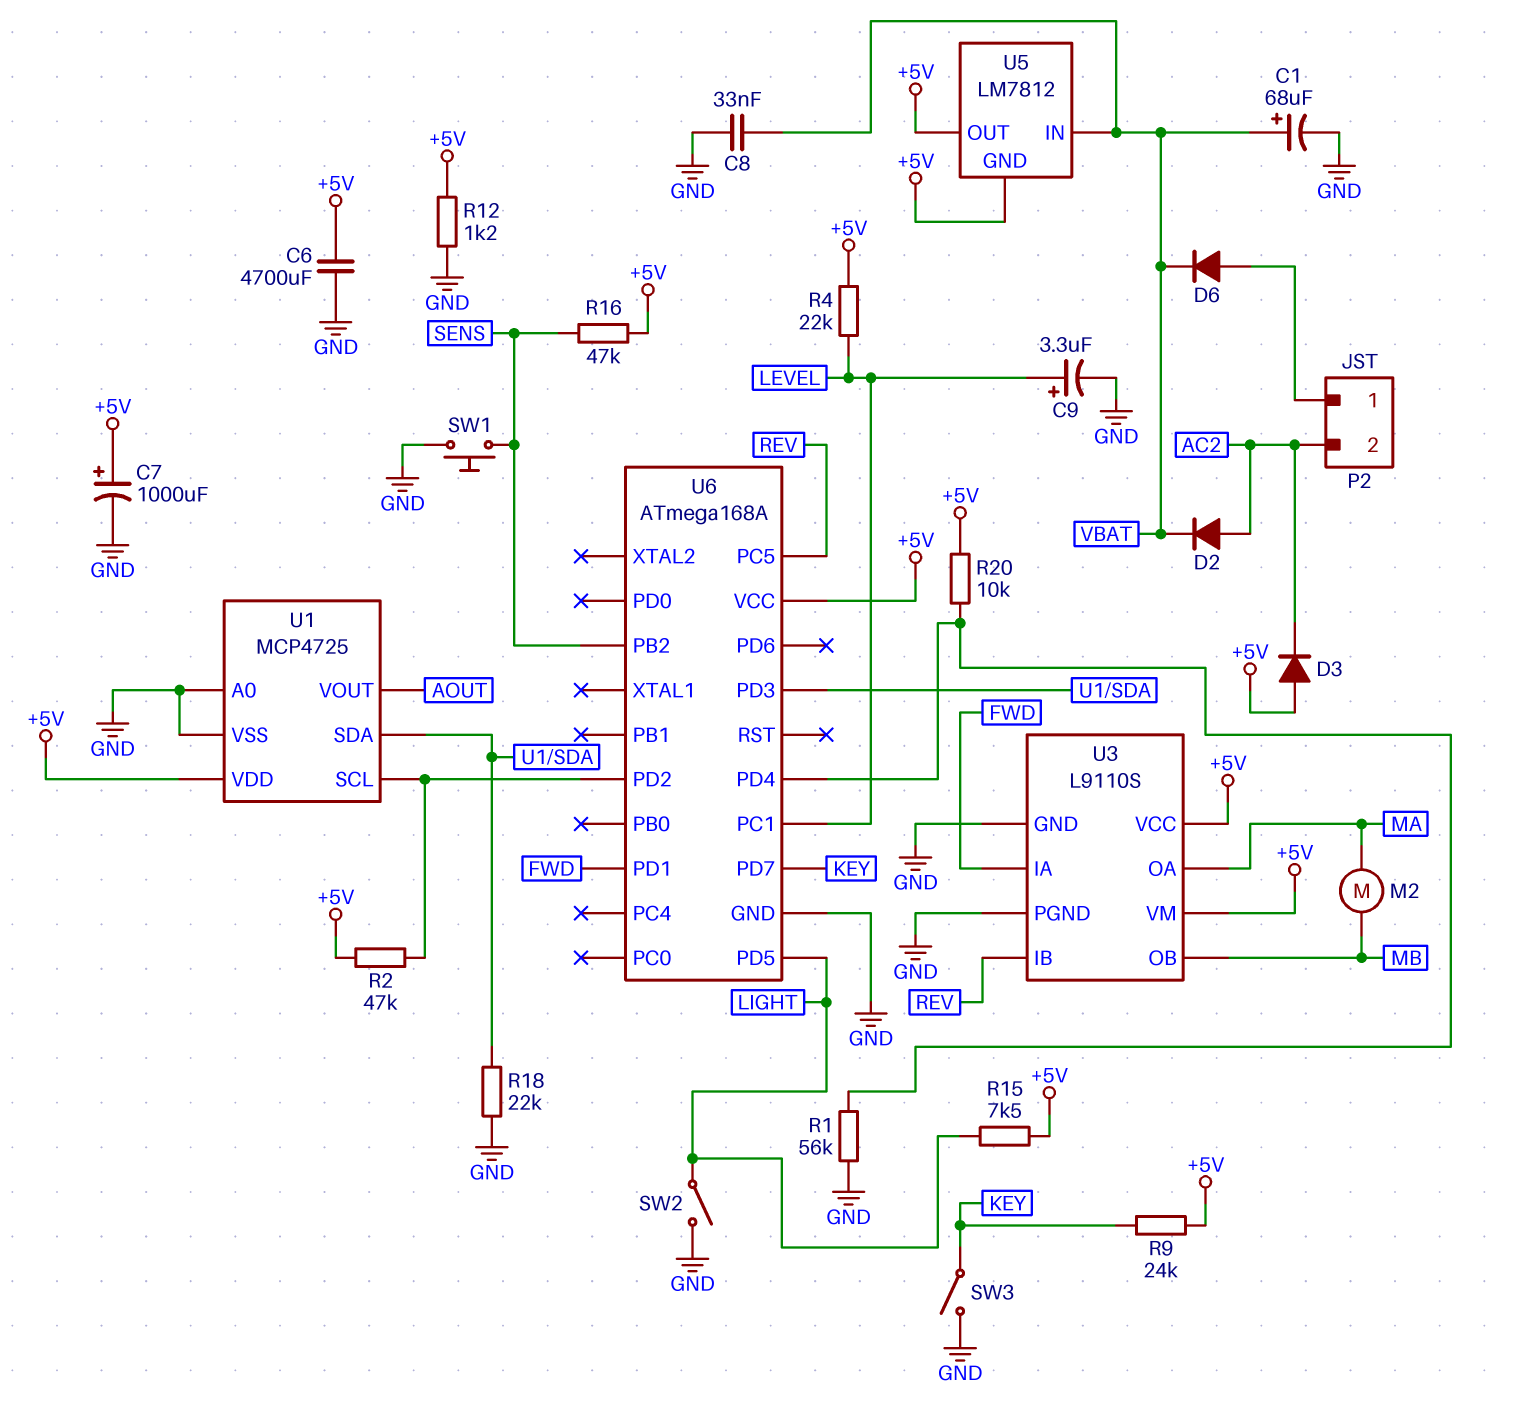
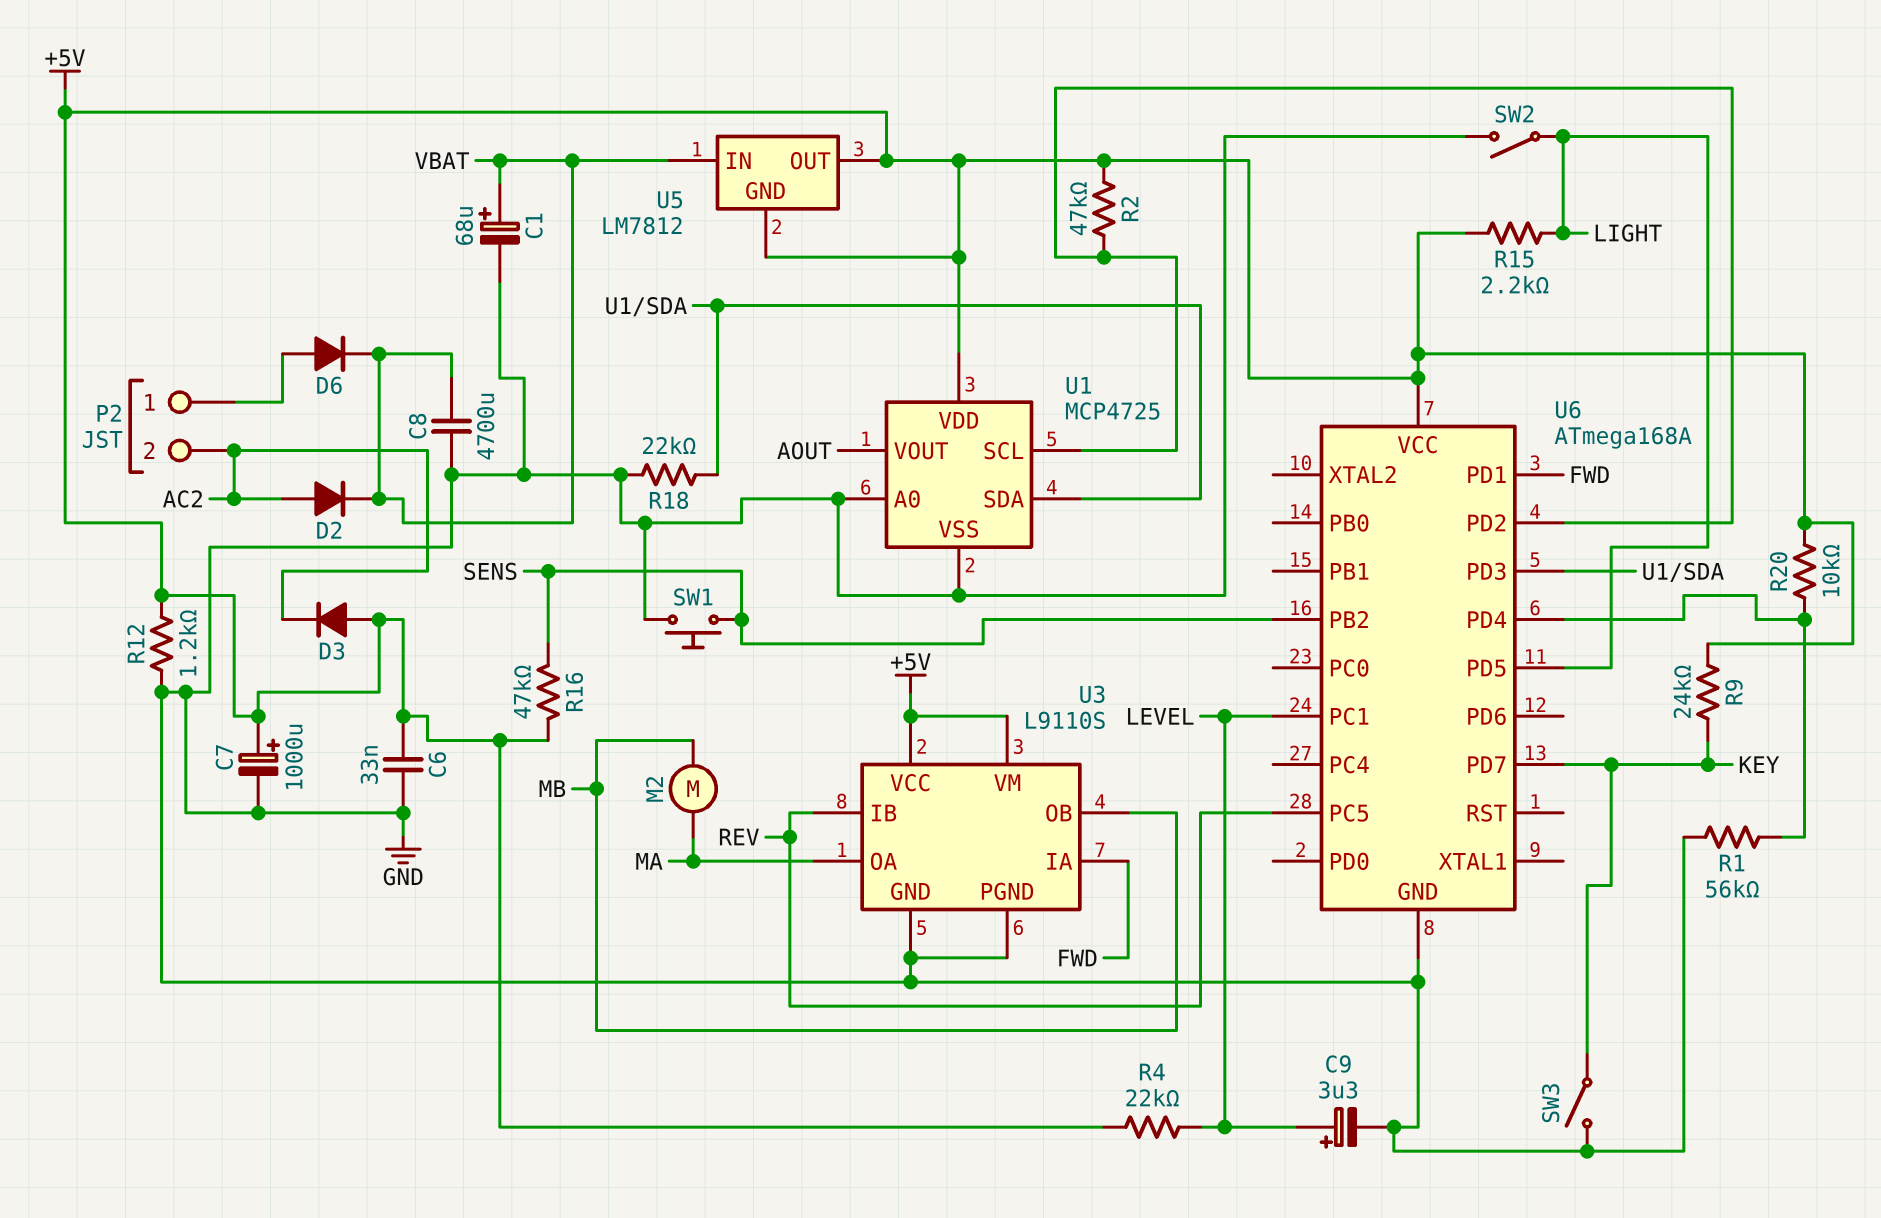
C6: 4700uF (+5V, GND) -> 33nF (+5V, GND)
C8: 33nF (GND, VBAT) -> 4700uF (GND, VBAT)
R15: 7.5k (+5V, LIGHT) -> 2.2k (+5V, LIGHT)

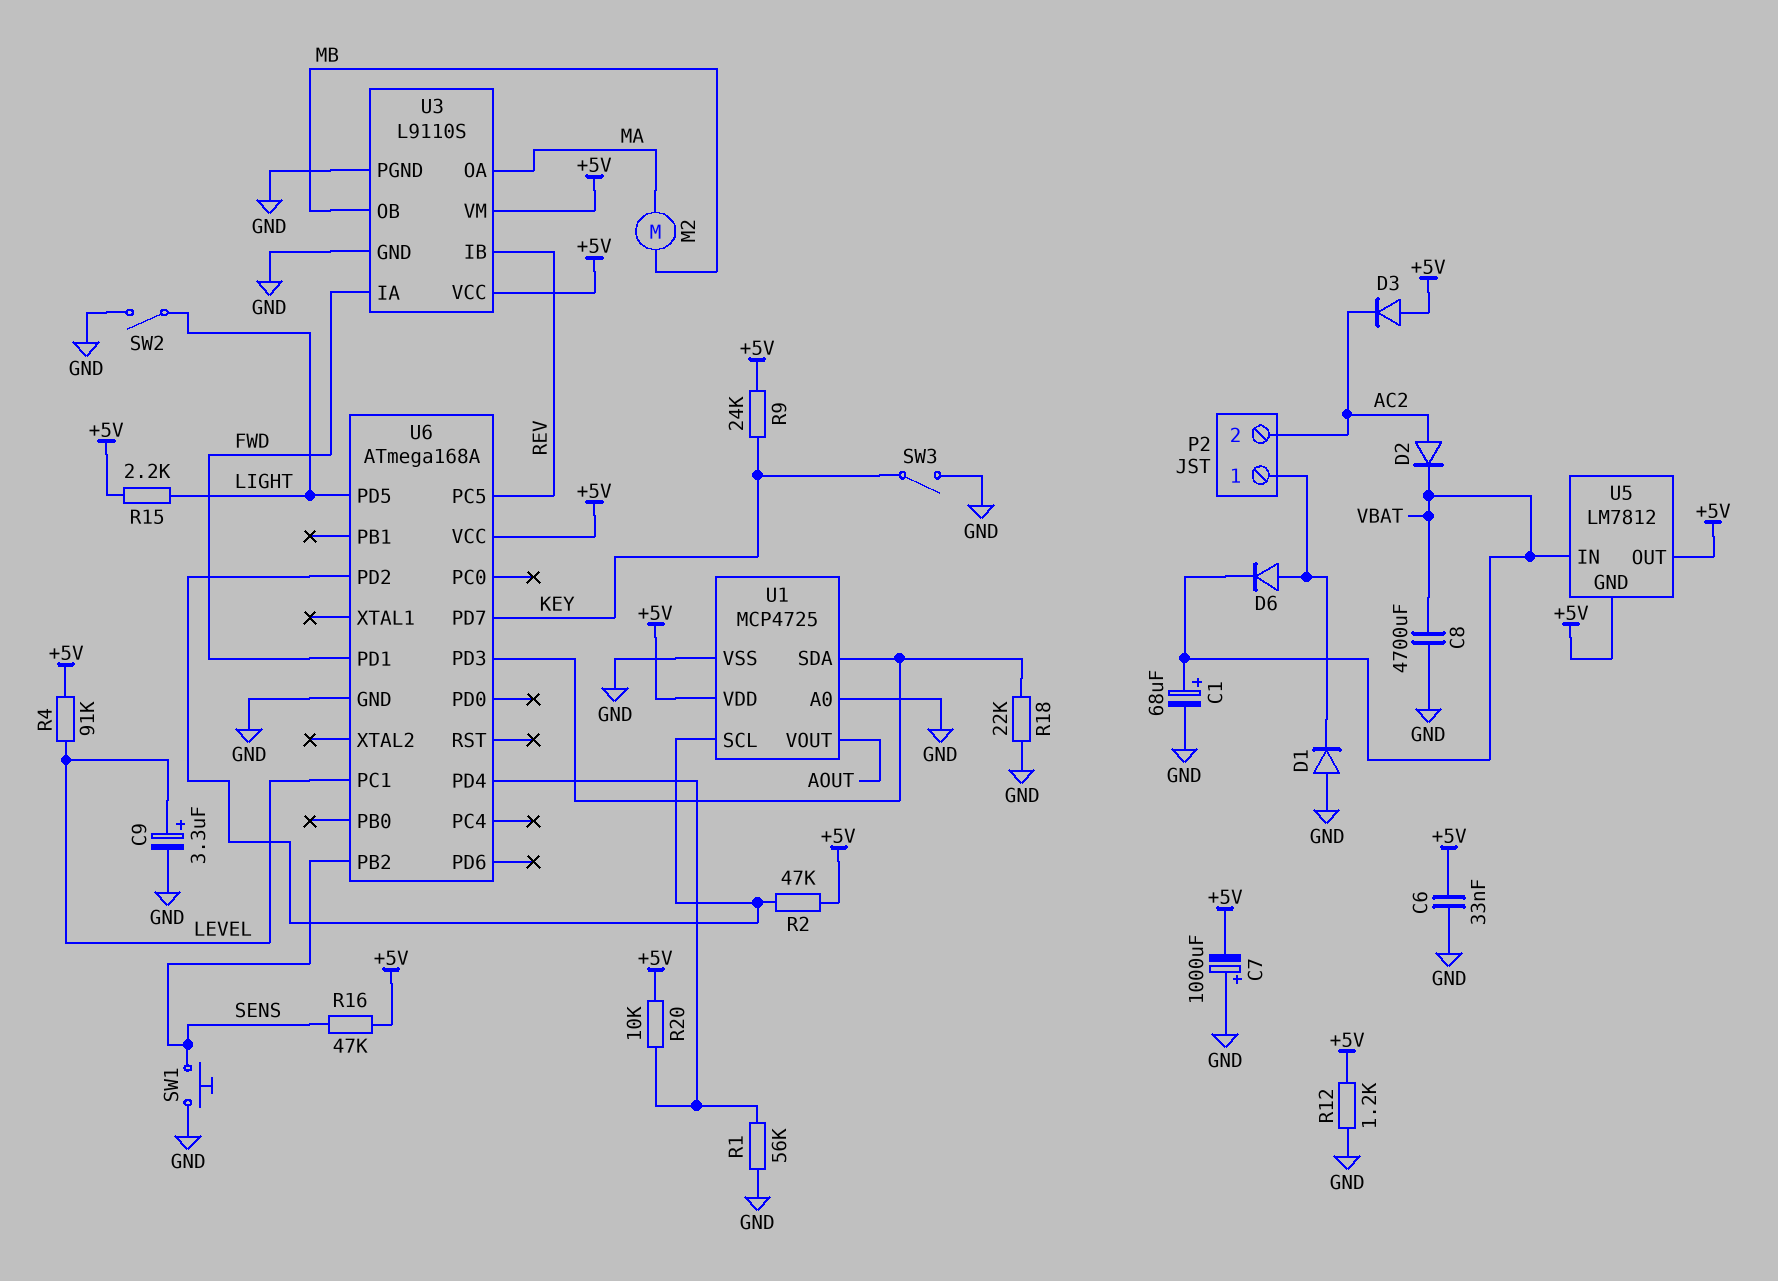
C7: 1000uF (plus +5V, minus GND) -> 1000uF (plus GND, minus +5V)
D1: none -> diode (A GND, K P2/1)
R4: 22k (+5V, LEVEL) -> 91k (+5V, LEVEL)

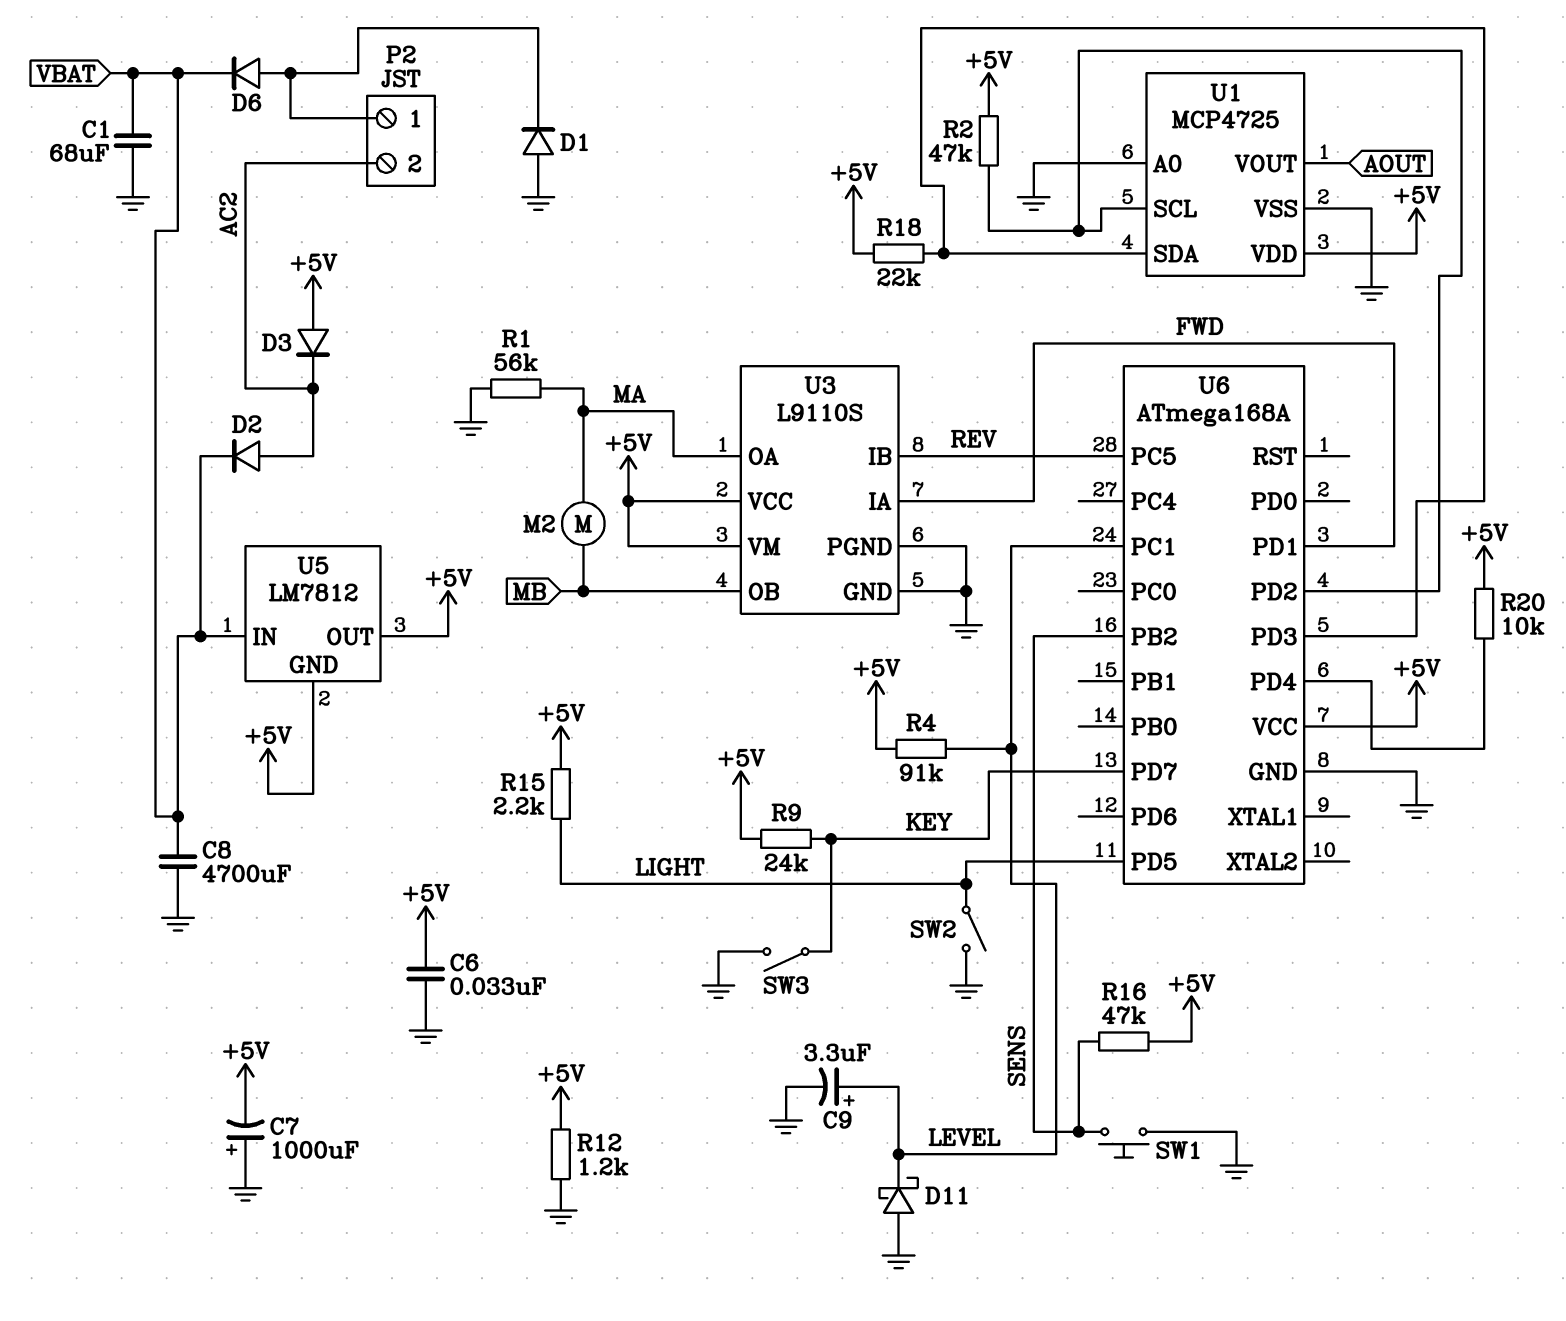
C1: 68uF (plus VBAT, minus GND) -> 68uF (GND, VBAT)
D11: none -> schottky (A GND, K LEVEL)
R1: 56k (GND, U6/PD4) -> 56k (GND, MA)
R18: 22k (GND, U1/SDA) -> 22k (+5V, U1/SDA)

